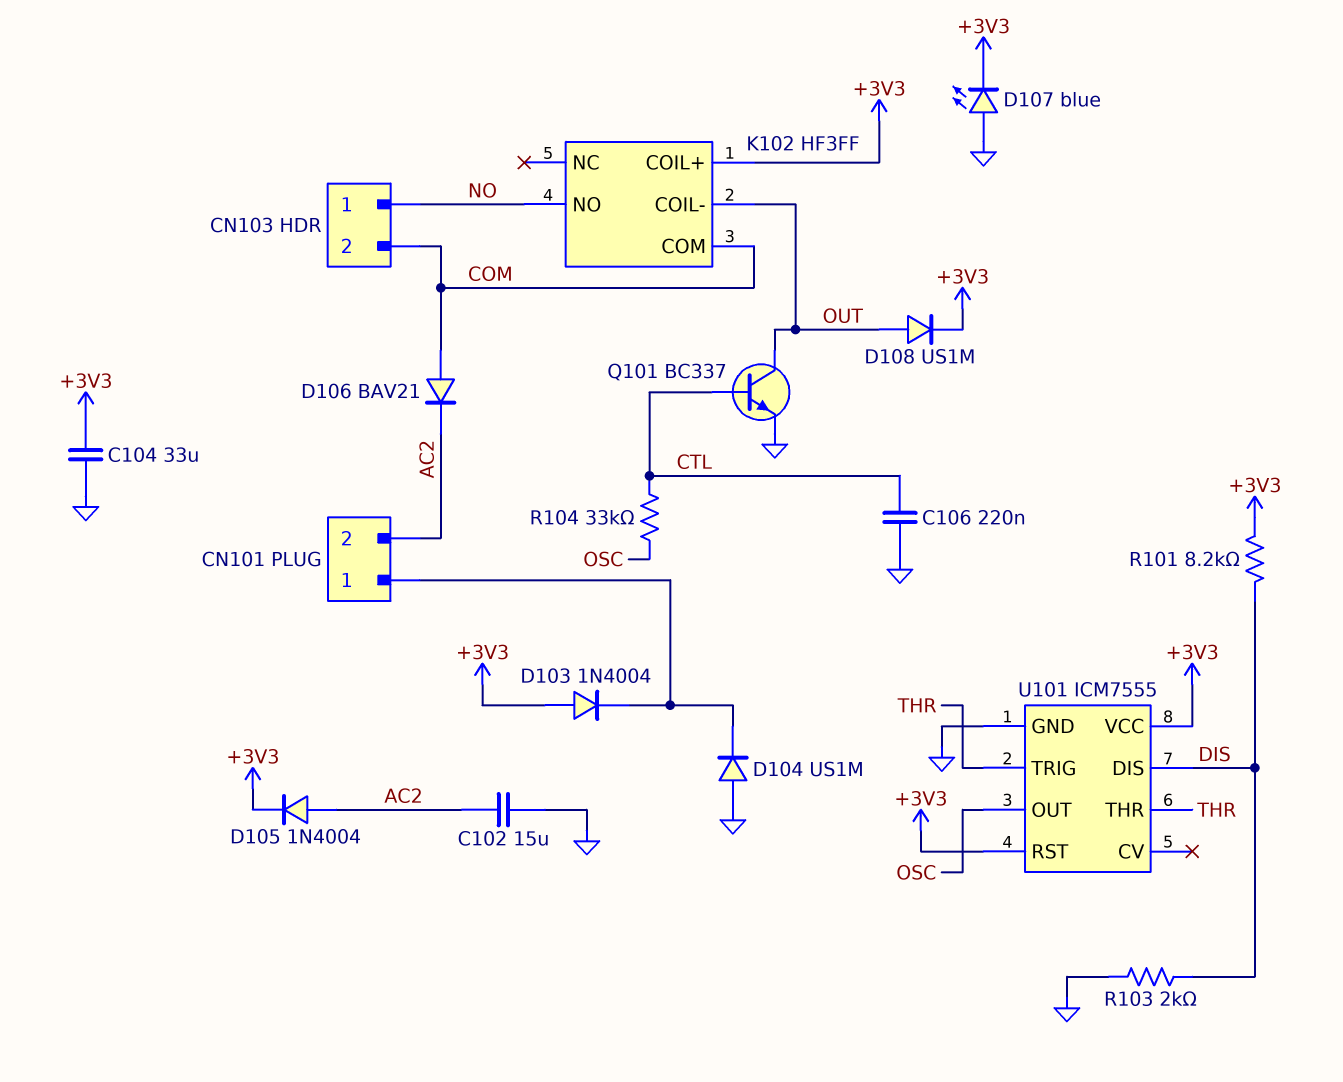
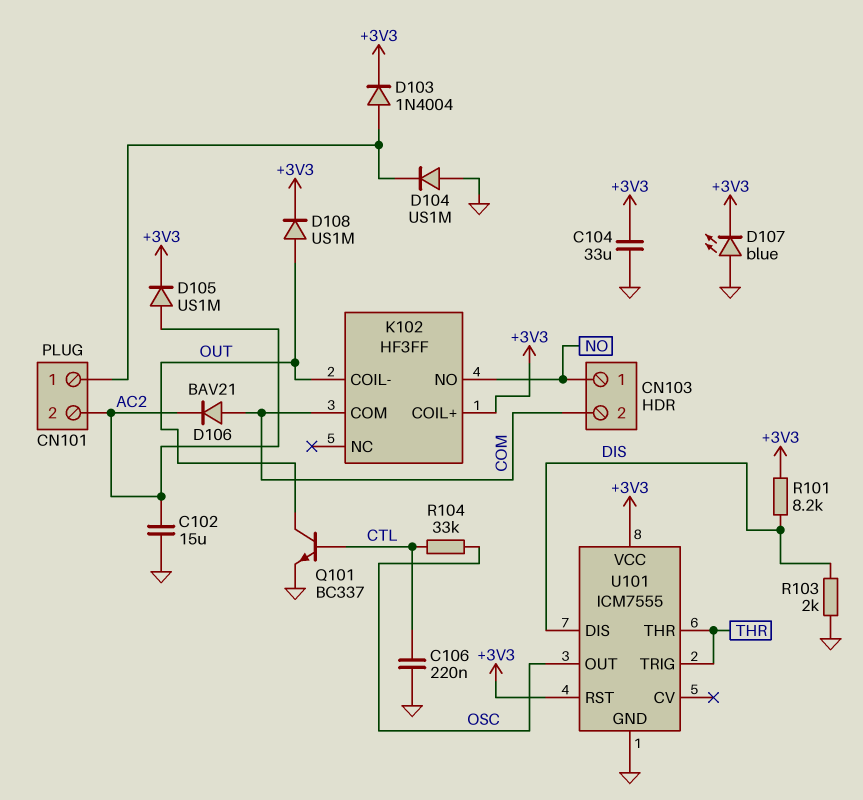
D103: diode 1N4004 (A +3V3, K CN101/1) -> diode 1N4004 (A CN101/1, K +3V3)
D105: diode 1N4004 (A AC2, K +3V3) -> diode US1M (A AC2, K +3V3)

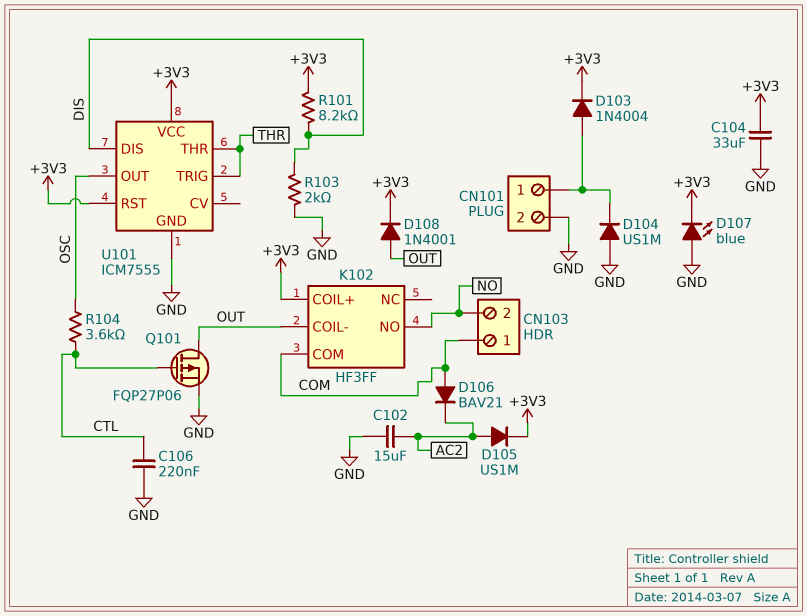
CN101 pin 2: AC2 -> GND
CN103 pin 1: NO -> COM
CN103 pin 2: COM -> NO
D108: diode US1M (A OUT, K +3V3) -> diode 1N4001 (A OUT, K +3V3)
Q101: NPN BC337 (B CTL, C OUT, E GND) -> PMOS FQP27P06 (G CTL, D OUT, S GND)
R104: 33k (CTL, OSC) -> 3.6k (CTL, OSC)

